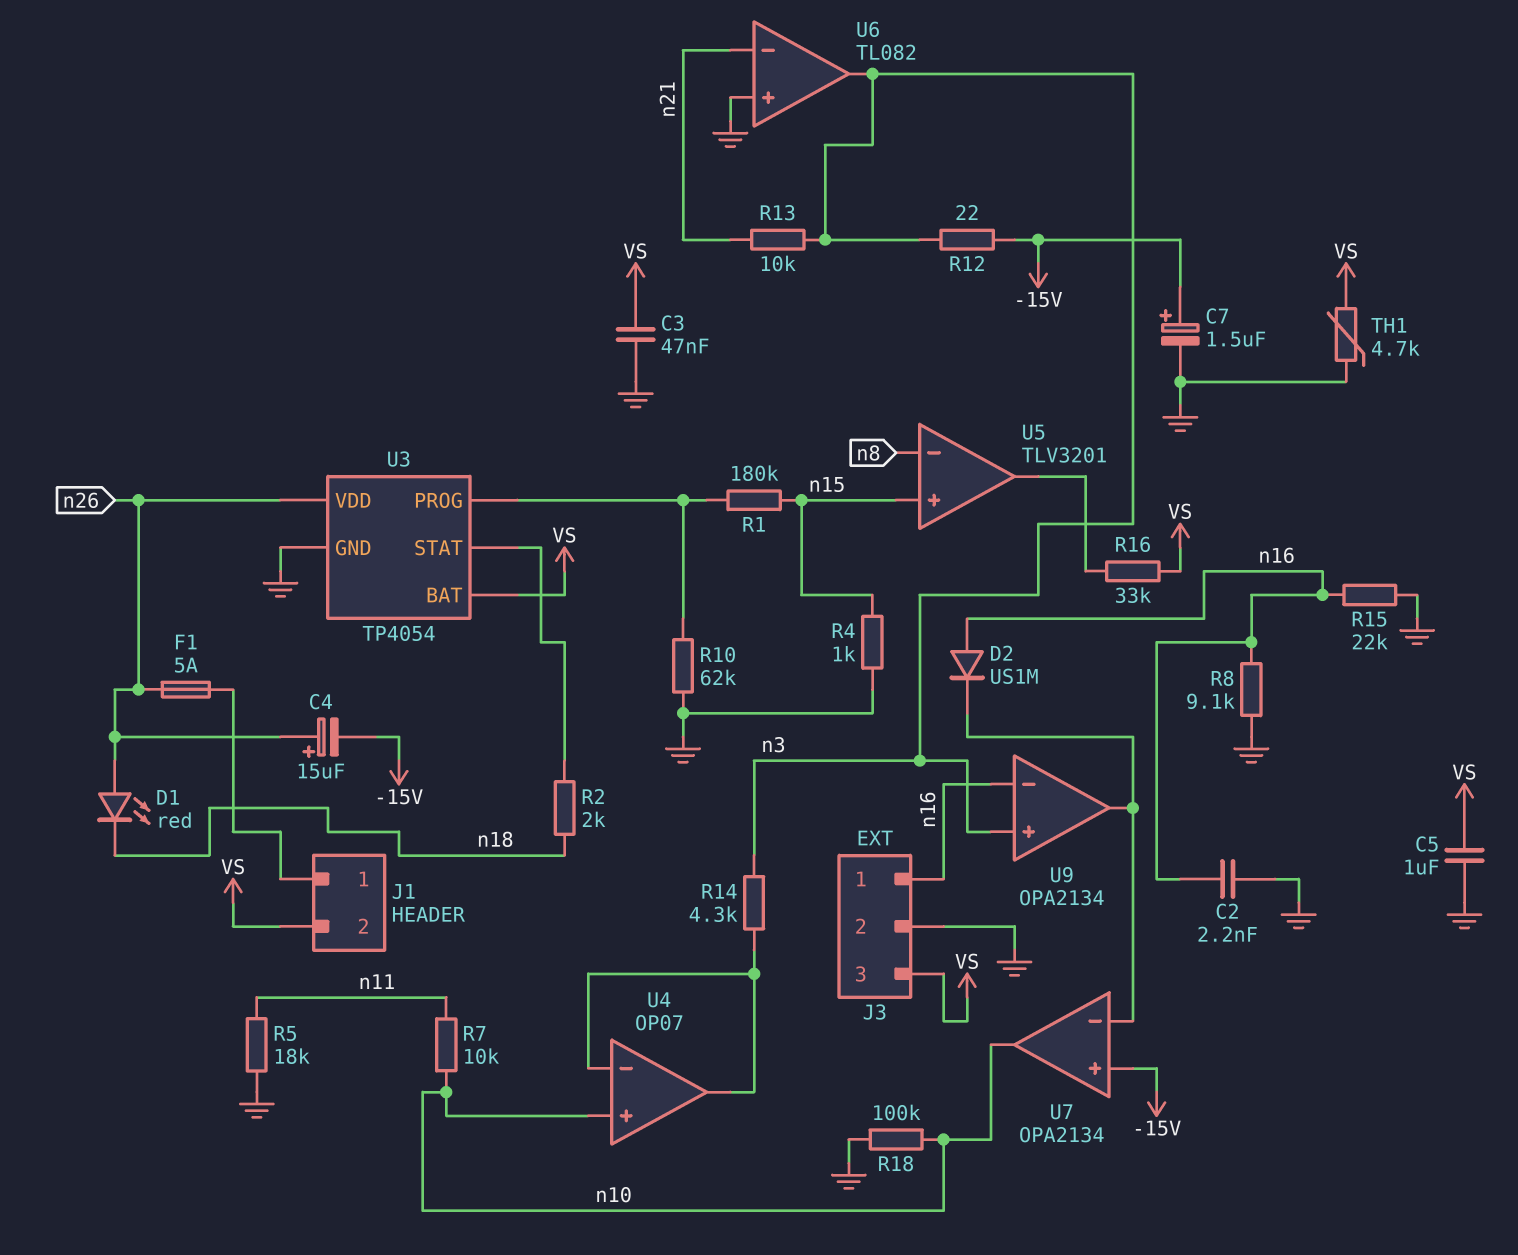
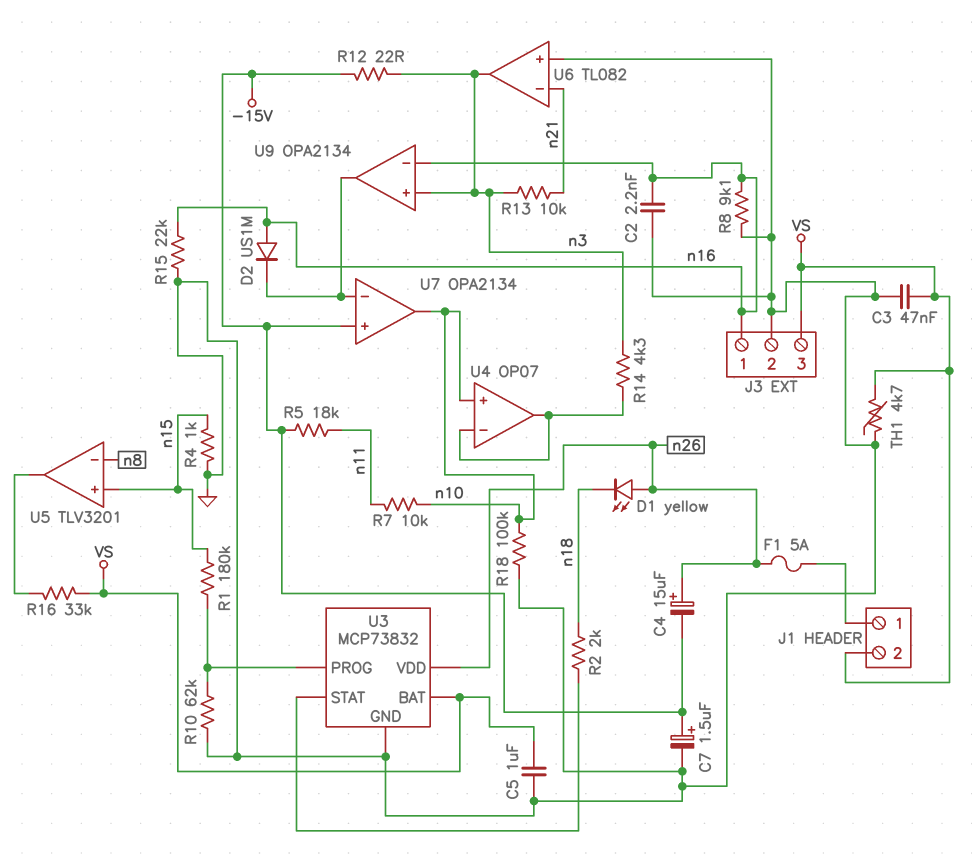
D1: LED red (A n26, K n18) -> LED yellow (A n26, K n18)
R5: 18k (GND, n11) -> 18k (-15V, n11)
U3: TP4054 -> MCP73832

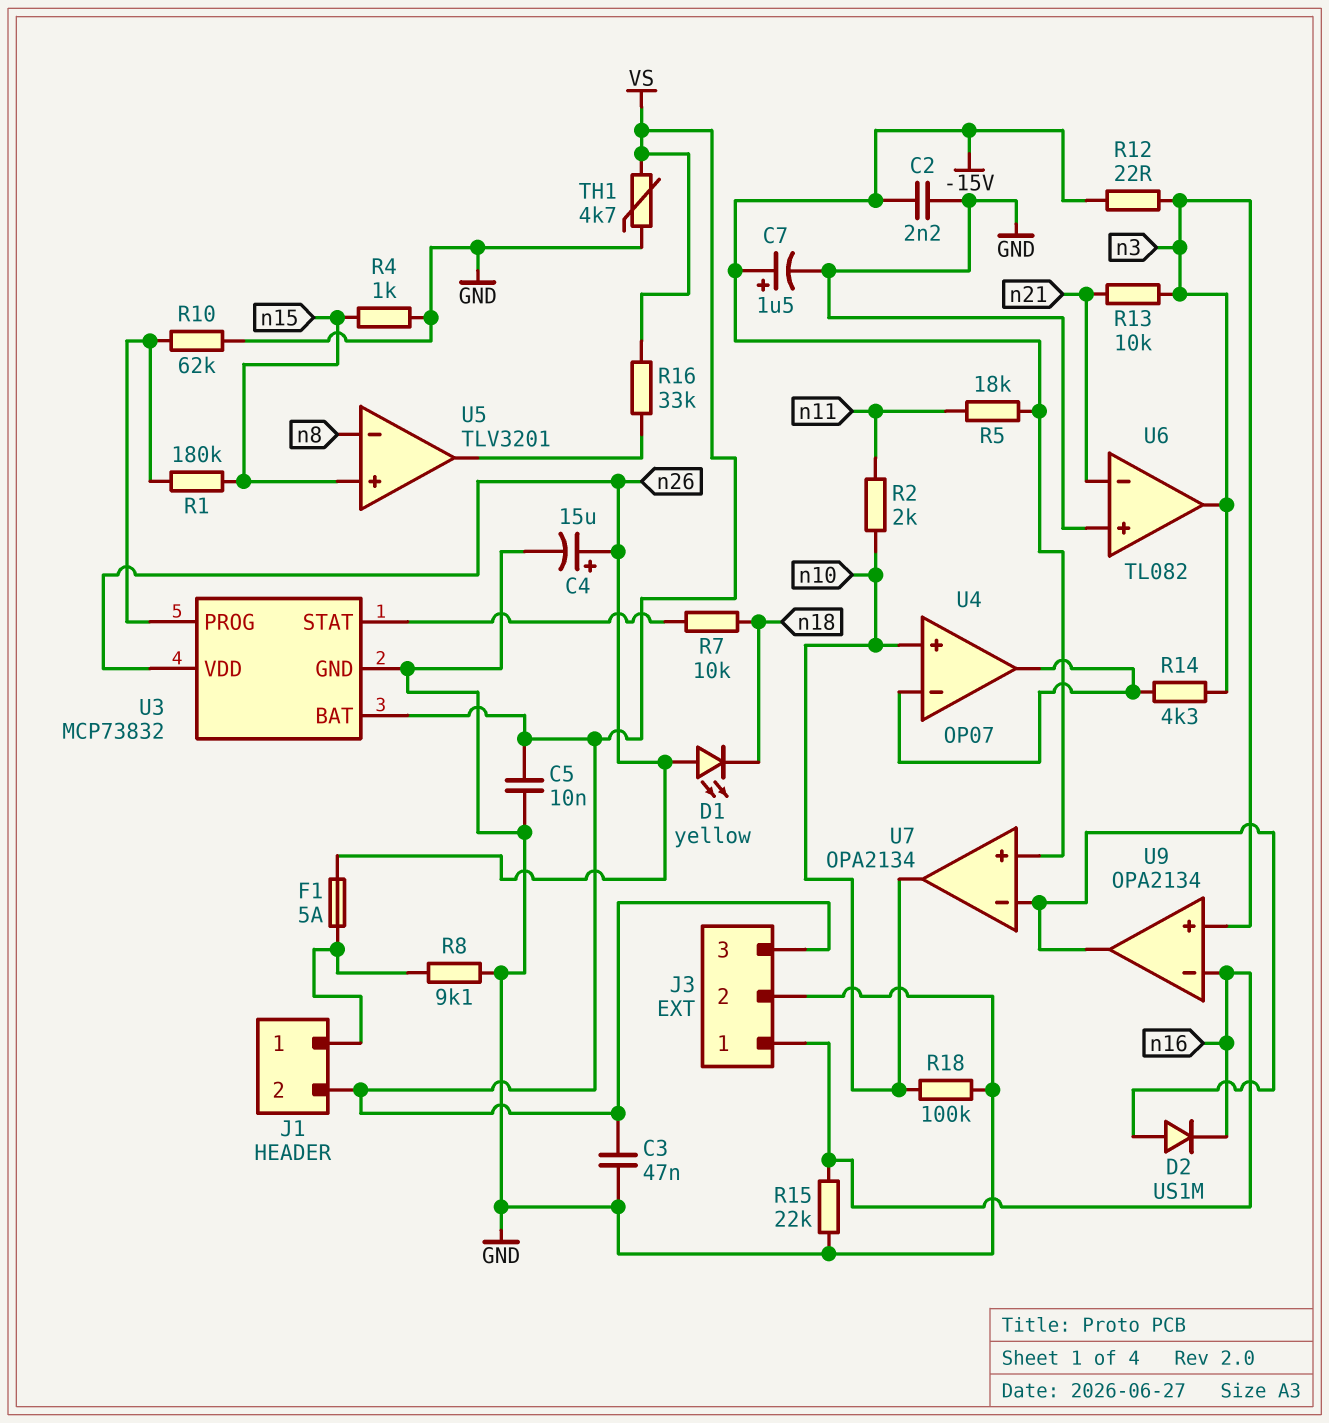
C2: 2.2nF (GND, n16) -> 2.2nF (-15V, GND)
C4: 15uF (plus n26, minus -15V) -> 15uF (plus n26, minus GND)
C5: 1uF (GND, VS) -> 10nF (GND, VS)
D2: diode US1M (A n16, K U7/in-) -> diode US1M (A U7/in-, K n16)
R2: 2k (U3/STAT, n18) -> 2k (n10, n11)
R7: 10k (n10, n11) -> 10k (U3/STAT, n18)
R8: 9.1k (GND, n16) -> 9.1k (GND, J1/1)

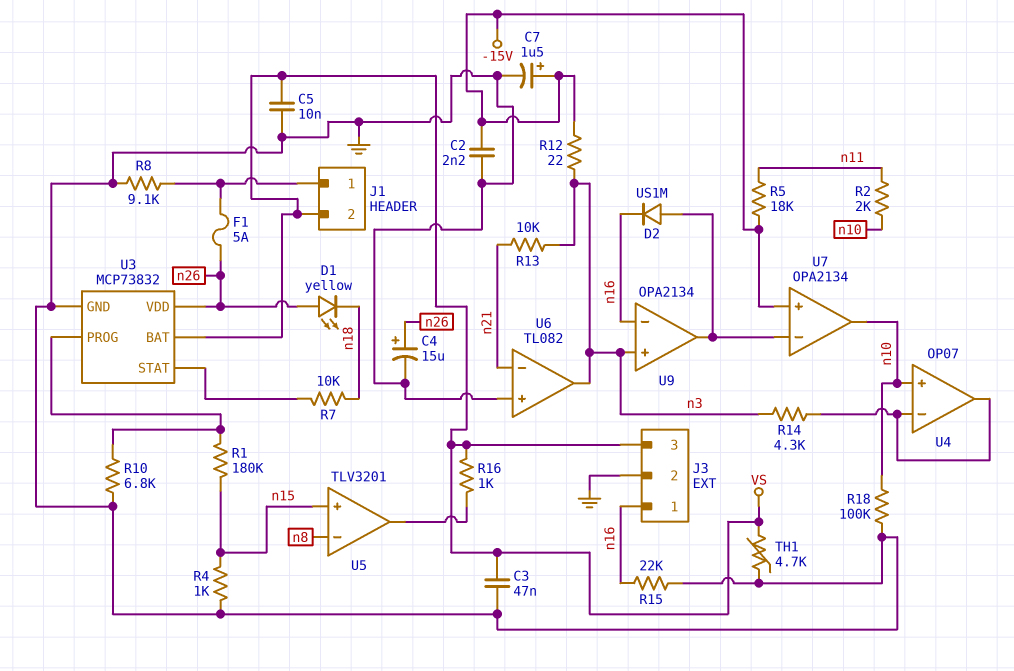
R10: 62k (GND, U3/PROG) -> 6.8k (GND, U3/PROG)
R16: 33k (U5/out, VS) -> 1k (U5/out, VS)

